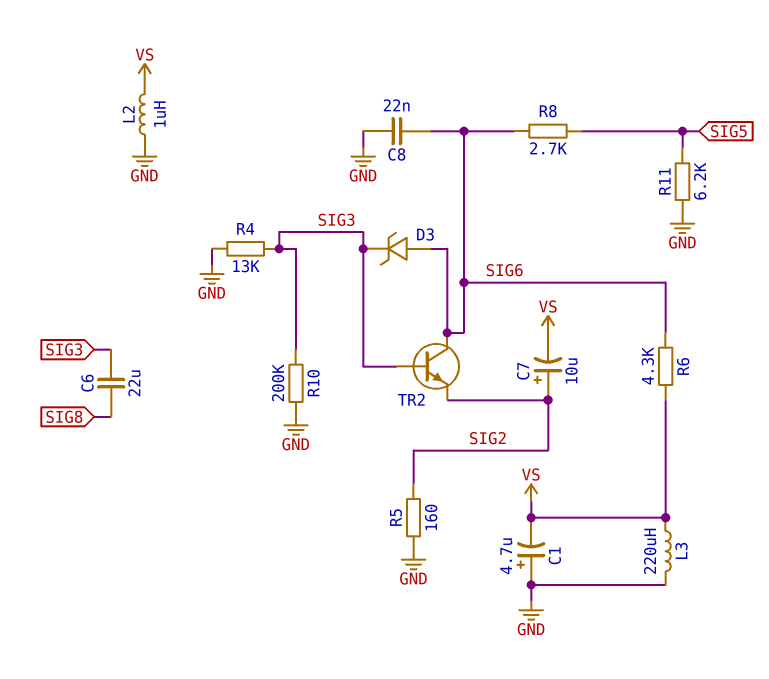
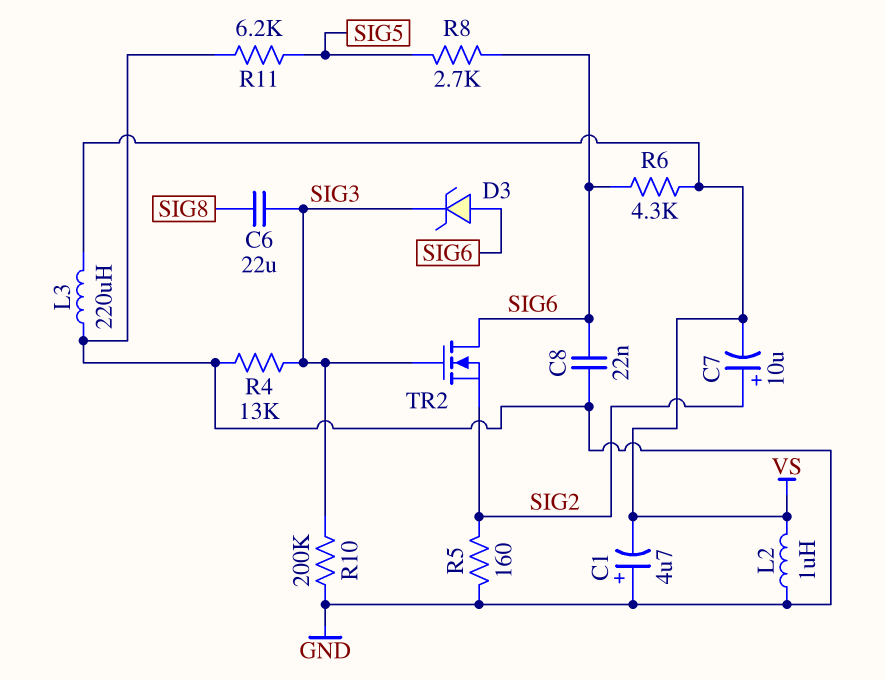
TR2: NPN (B SIG3, C SIG6, E SIG2) -> NMOS (G SIG3, D SIG6, S SIG2)

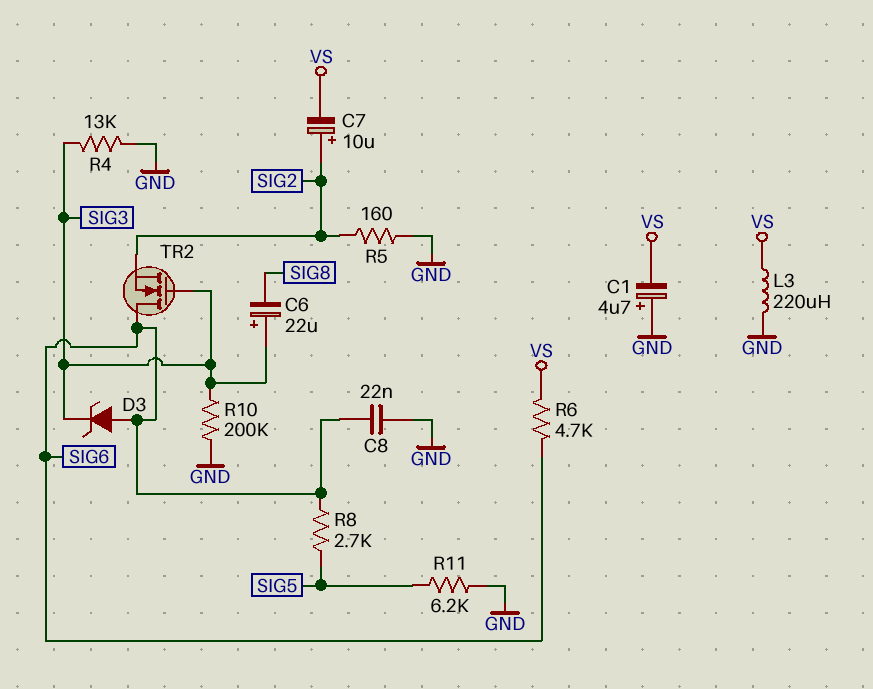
C6: 22uF (SIG3, SIG8) -> 22uF (plus SIG3, minus SIG8)
L2: 1uH (GND, VS) -> none
R6: 4.3k (SIG6, VS) -> 4.7k (SIG6, VS)

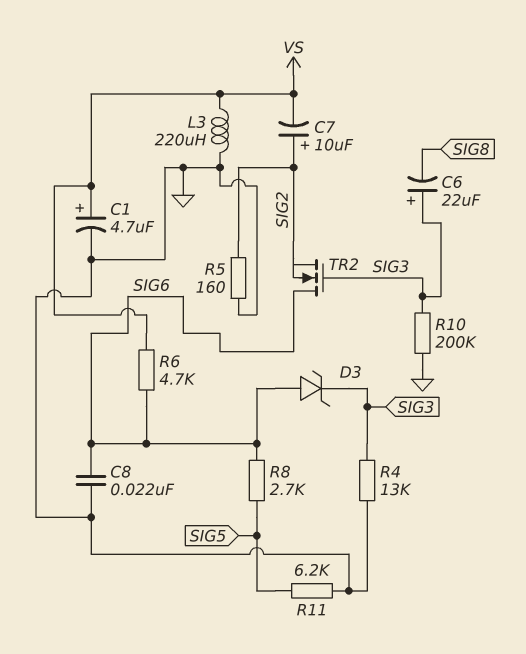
C1: 4.7uF (plus GND, minus VS) -> 4.7uF (plus VS, minus GND)

